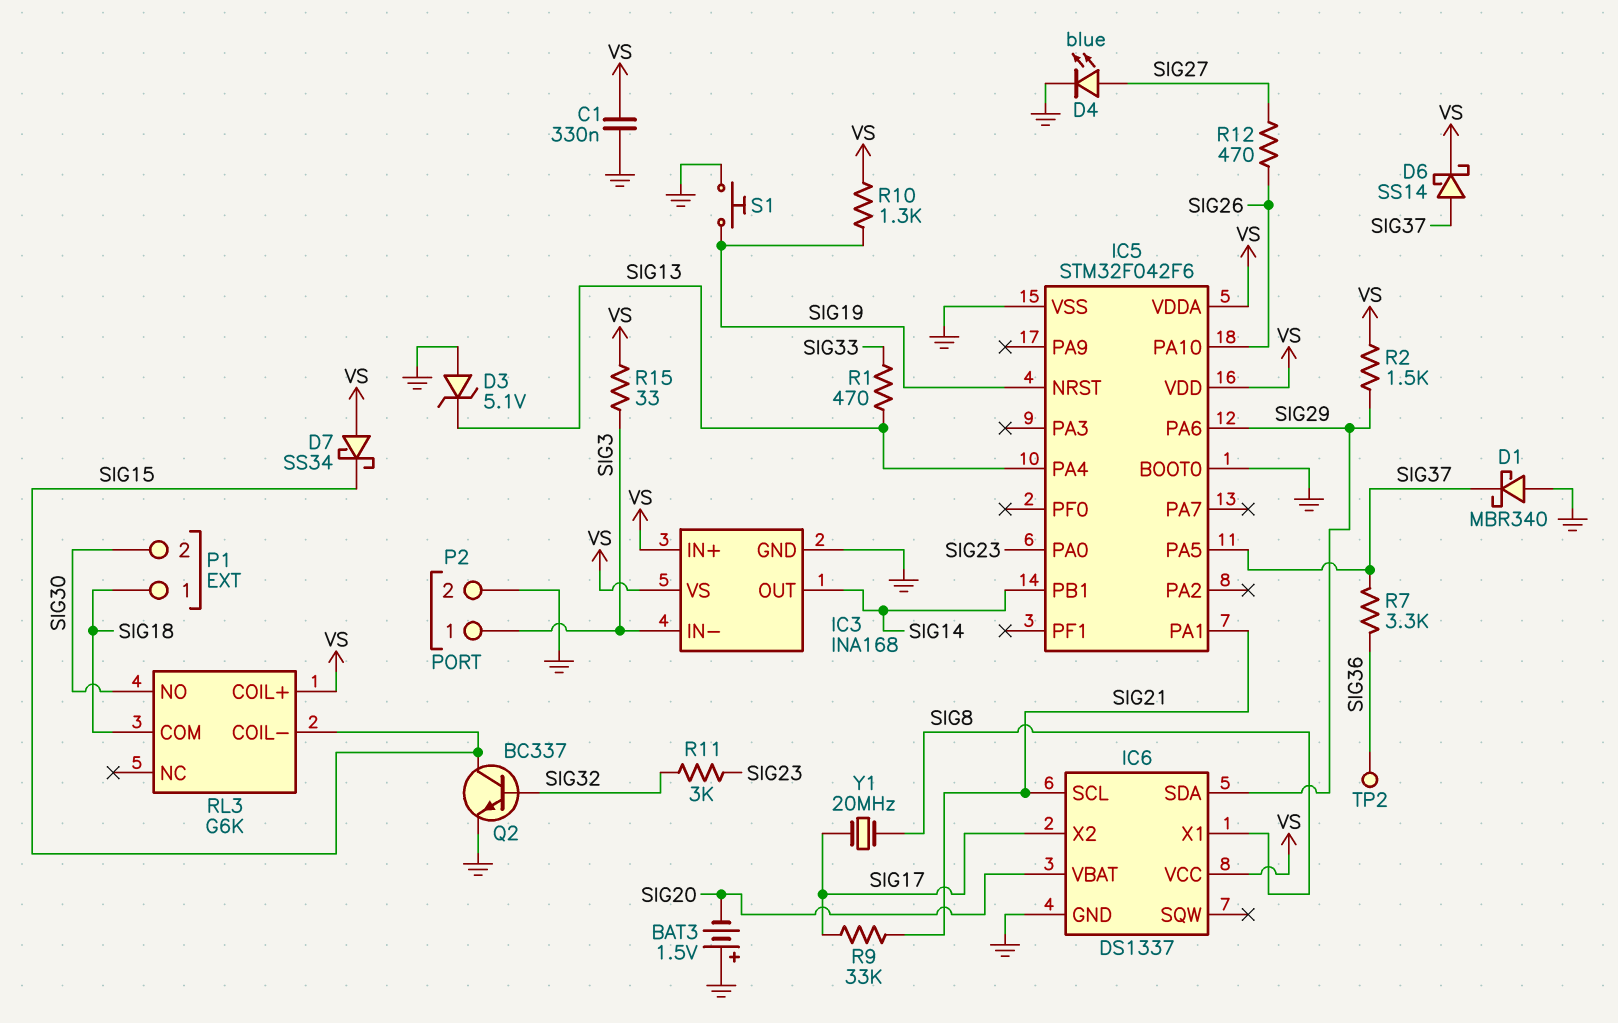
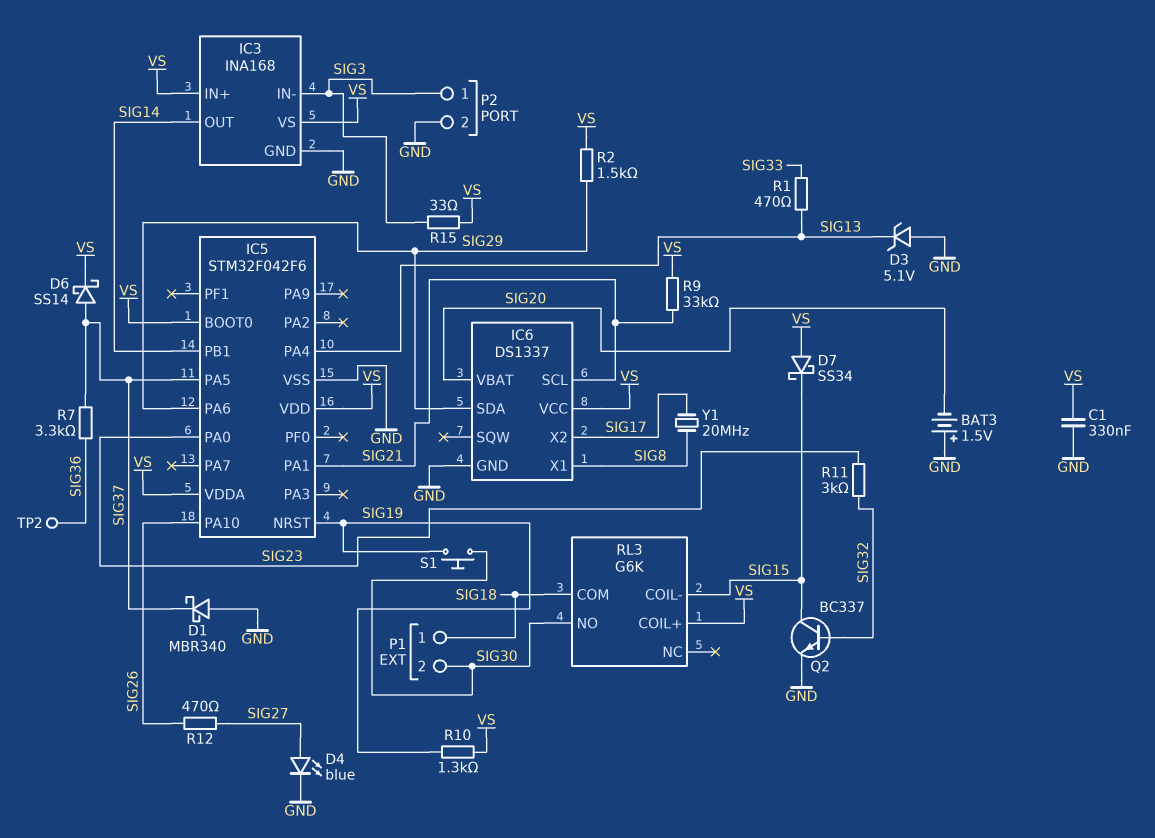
IC5 pin BOOT0: GND -> VS
R9: 33k (SIG17, SIG21) -> 33k (SIG21, VS)
S1: button (GND, SIG19) -> button (SIG19, SIG30)

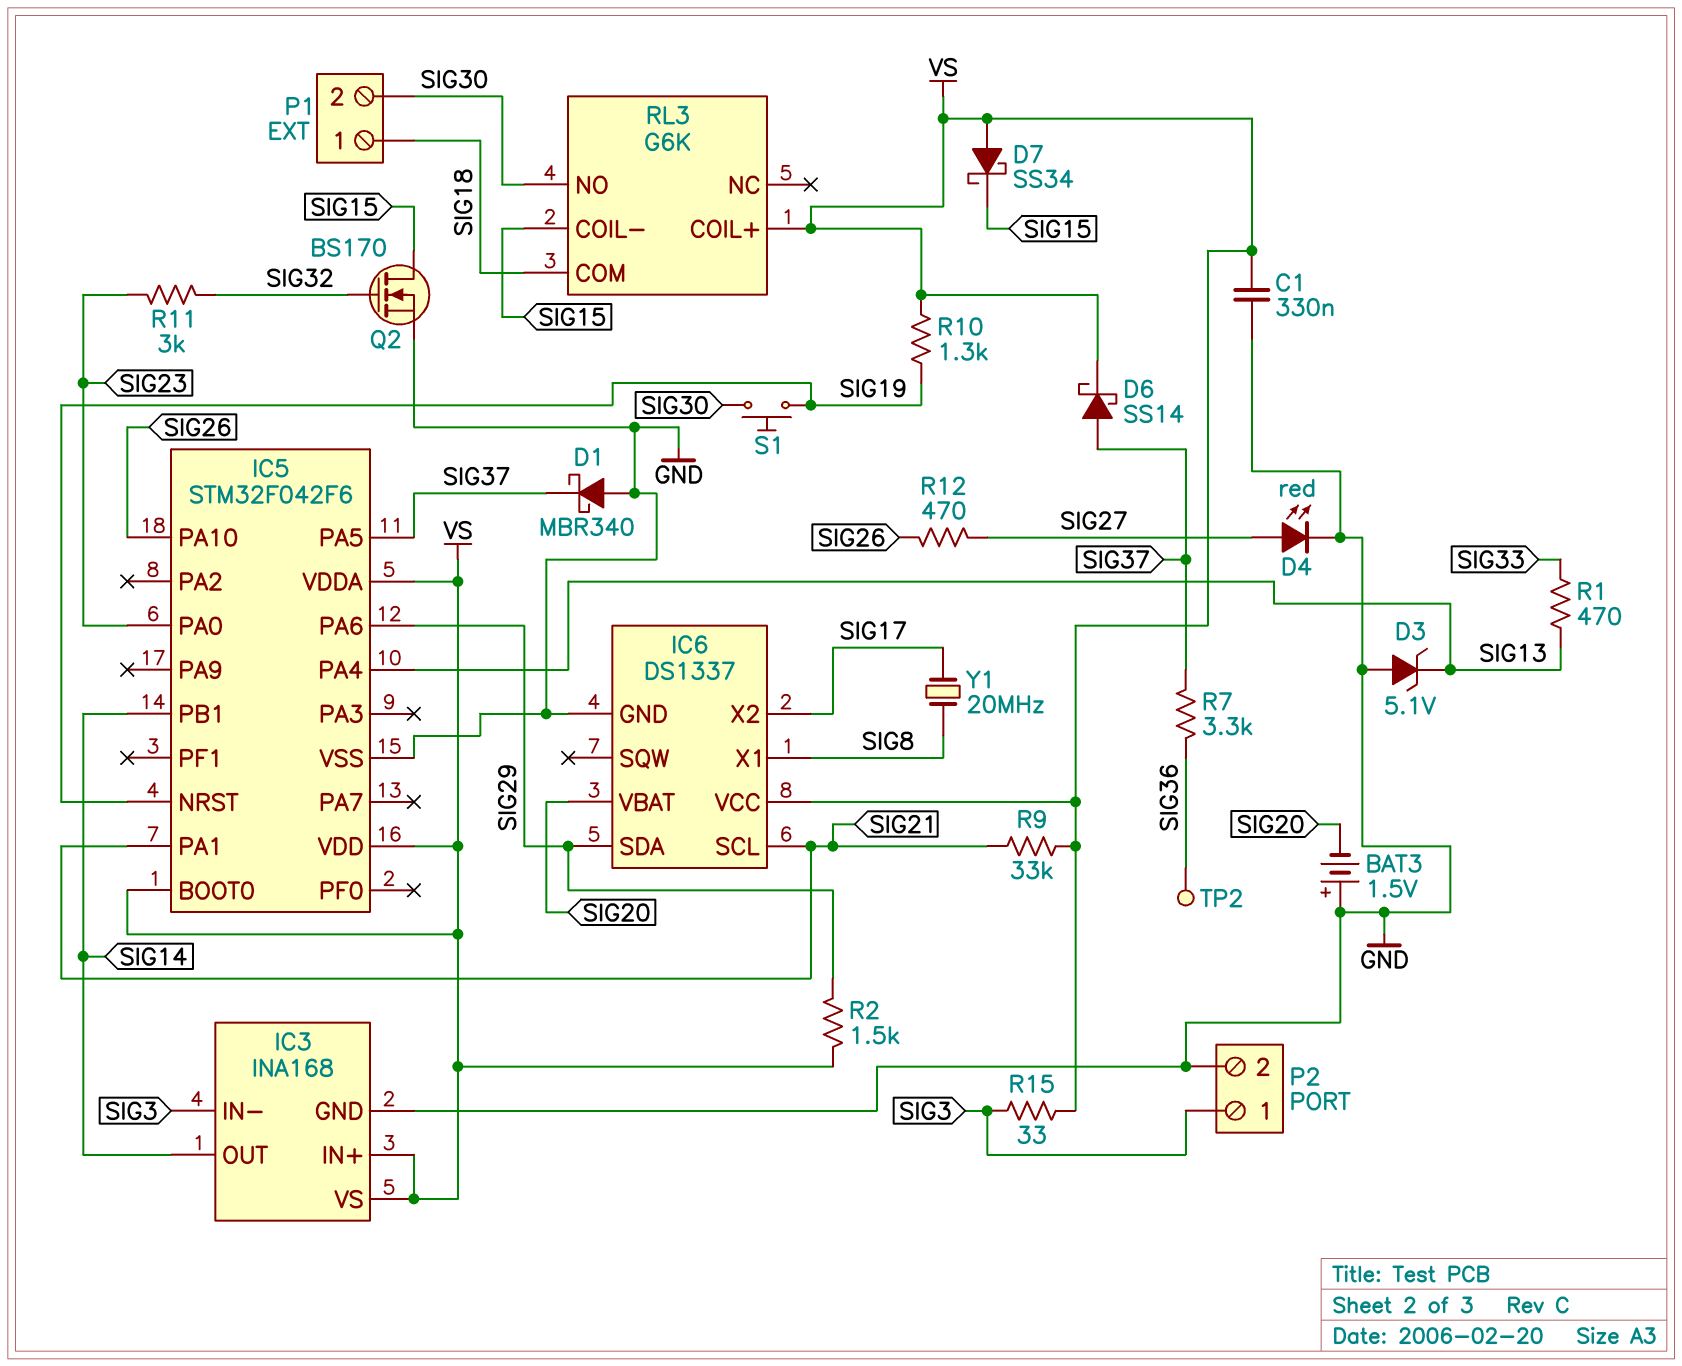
D4: LED blue (A SIG27, K GND) -> LED red (A SIG27, K GND)
Q2: NPN BC337 (B SIG32, C SIG15, E GND) -> NMOS BS170 (G SIG32, D SIG15, S GND)

